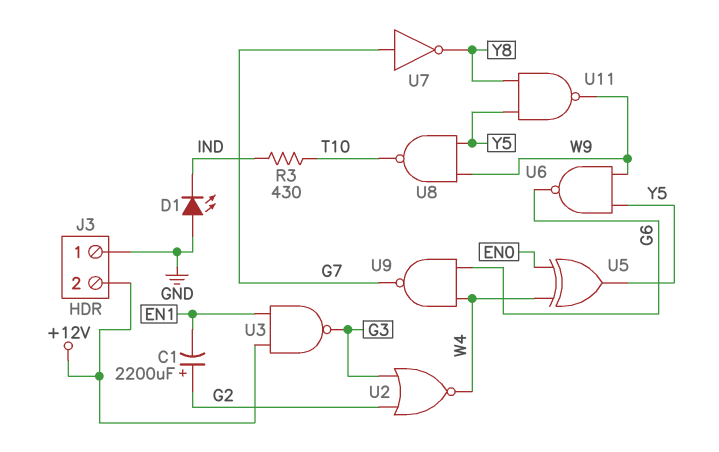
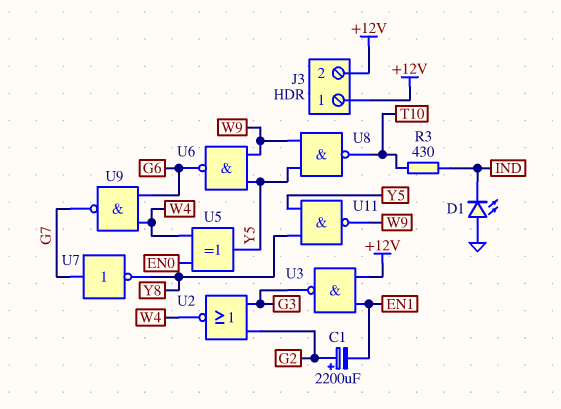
J3 pin 1: GND -> +12V

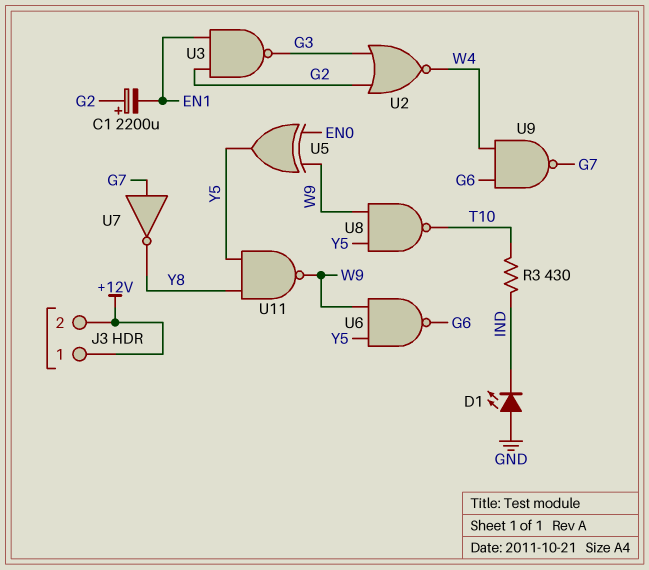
U3: NAND (in +12V, in EN1, out G3) -> NAND (in EN1, in G2, out G3)
U5: XOR (in EN0, in W4, out Y5) -> XOR (in EN0, in W9, out Y5)

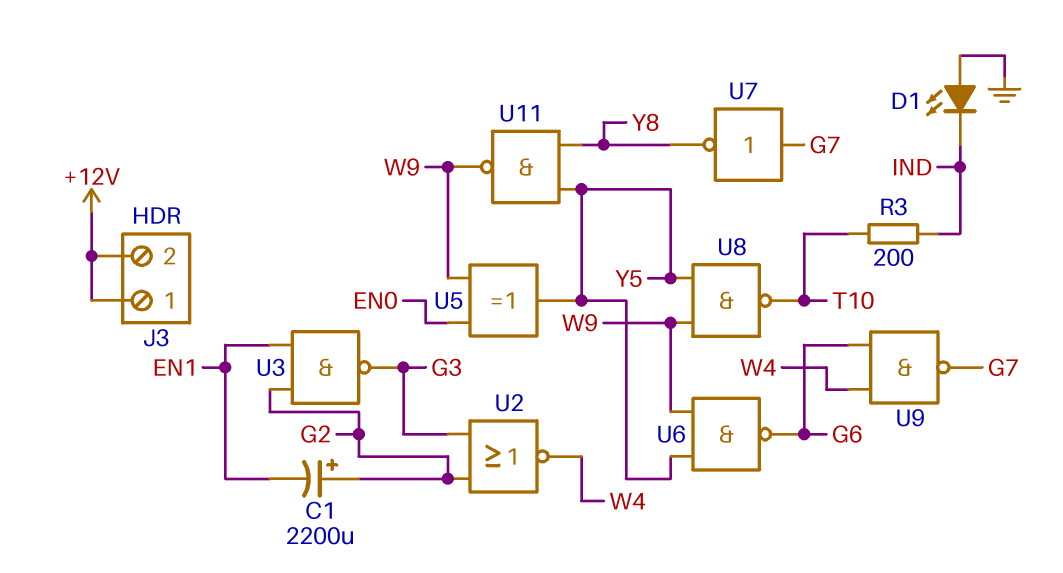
R3: 430 (IND, T10) -> 200 (IND, T10)

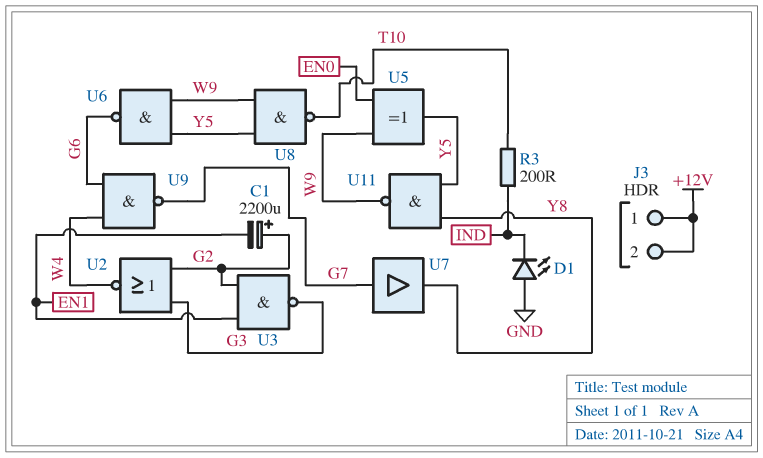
U7: NOT (in G7, out Y8) -> buffer (in G7, out Y8)

